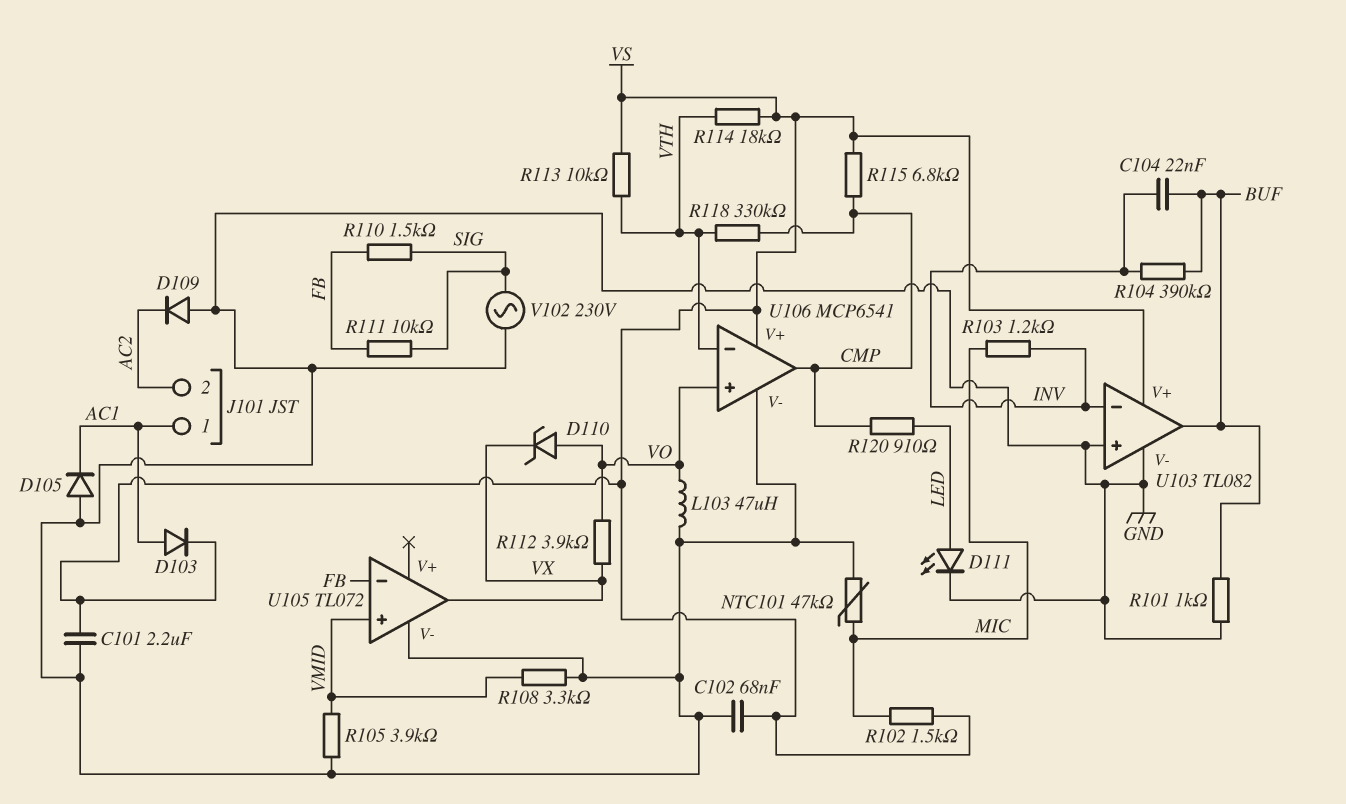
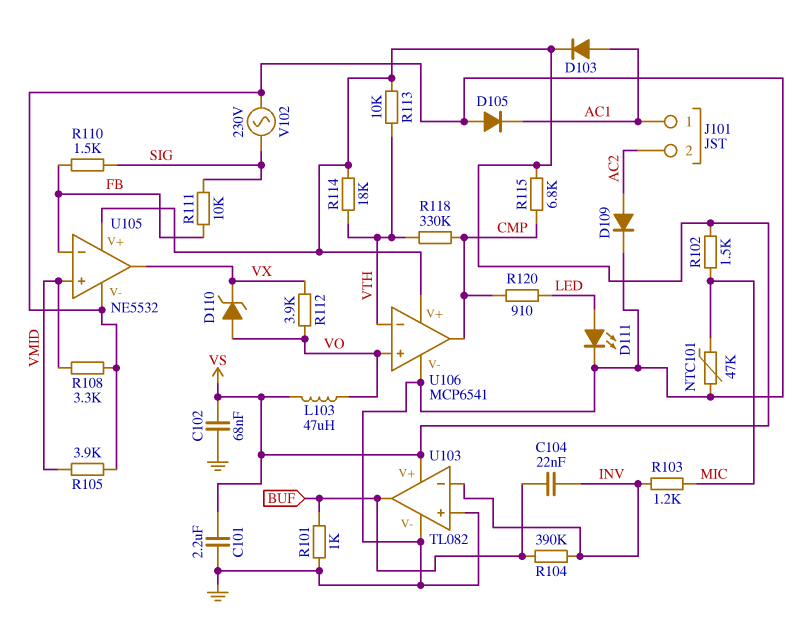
D109: diode (A GND, K AC2) -> diode (A AC2, K GND)
L103: 47uH (GND, VO) -> 47uH (VO, VS)
U105: TL072 -> NE5532
U105 pin V+: none -> VS

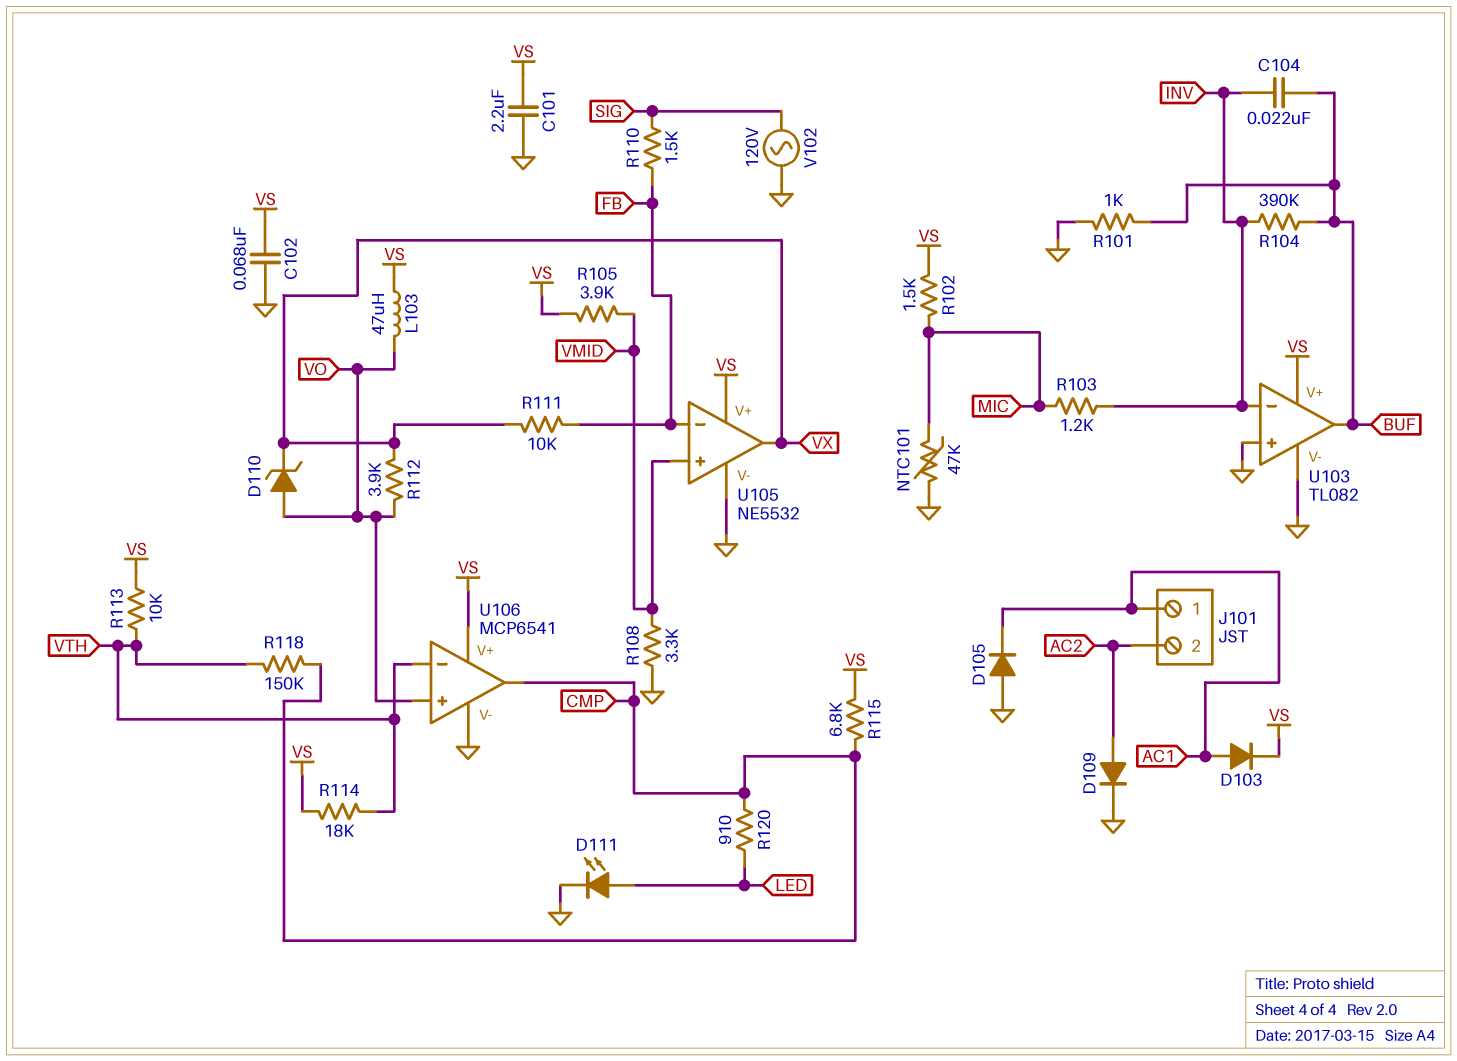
R105: 3.9k (GND, VMID) -> 3.9k (VMID, VS)
R111: 10k (FB, SIG) -> 10k (FB, VX)
R118: 330k (CMP, VTH) -> 150k (CMP, VTH)
V102: AC 230V (GND, SIG) -> AC 120V (GND, SIG)

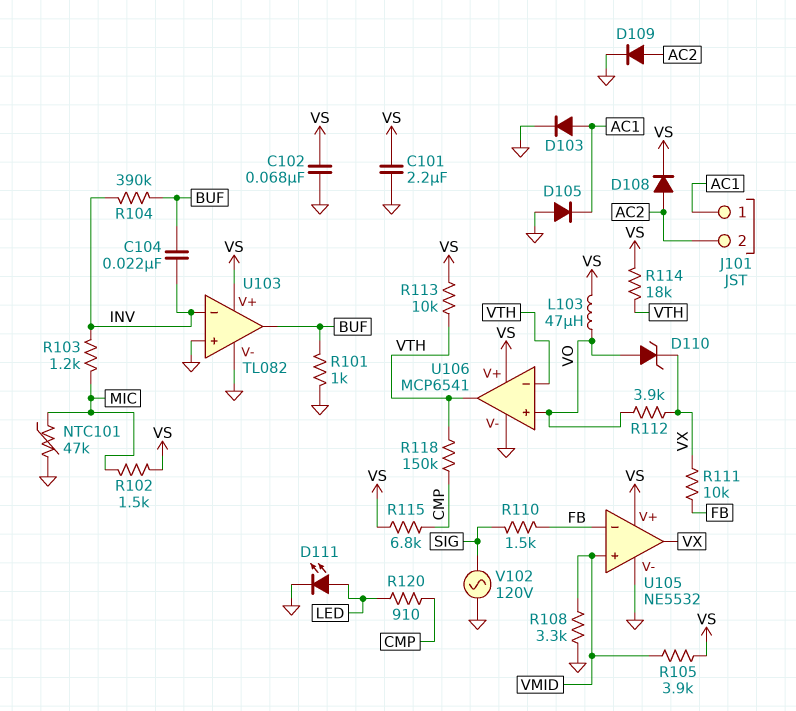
D103: diode (A AC1, K VS) -> diode (A AC1, K GND)
D108: none -> diode (A AC2, K VS)
U106 pin out: CMP -> VTH

